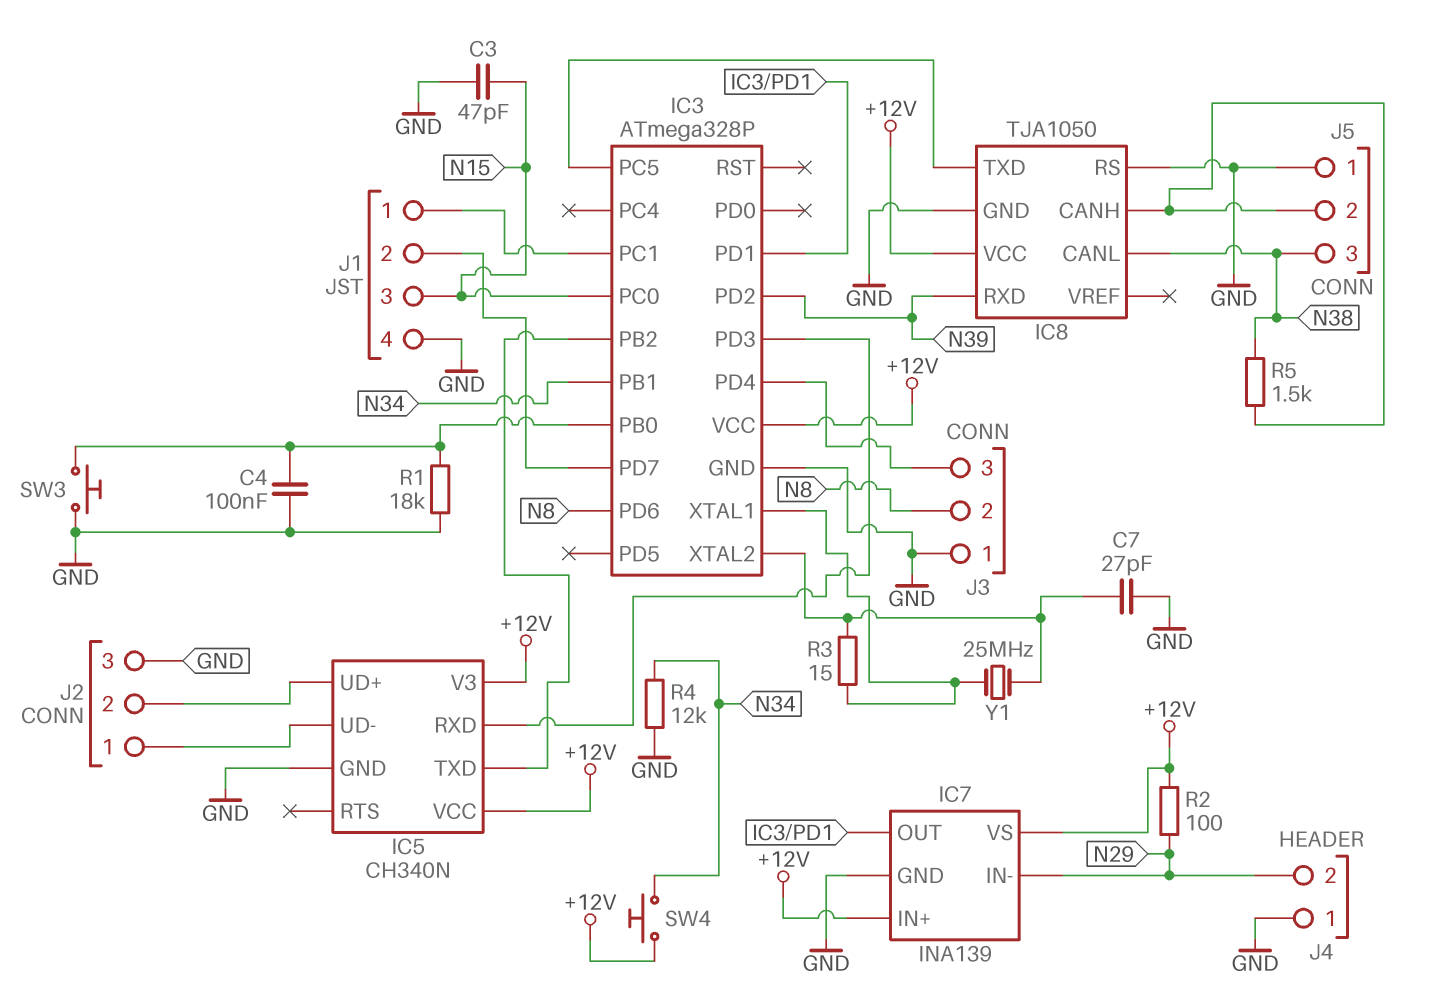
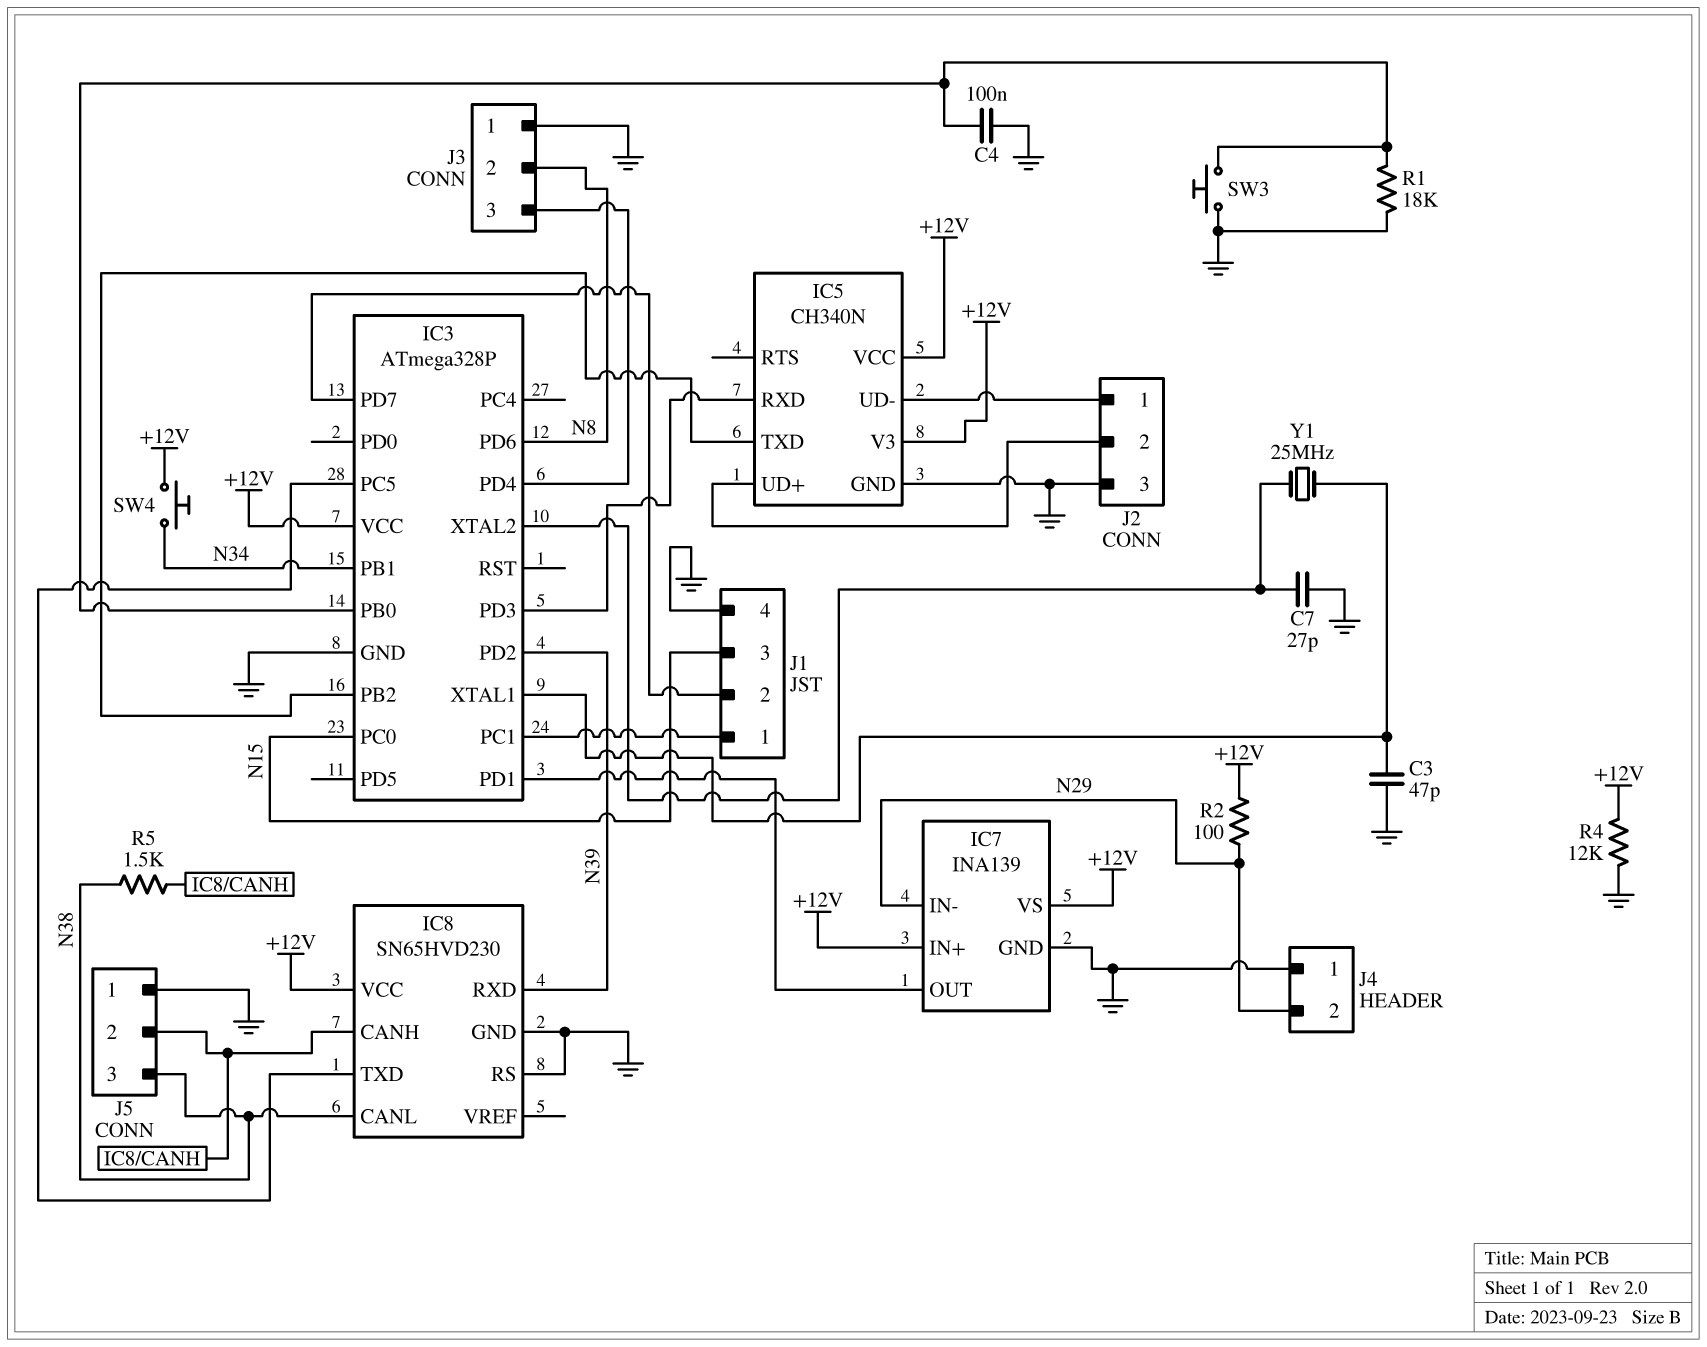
C3: 47pF (GND, N15) -> 47pF (GND, IC3/XTAL1)
IC8: TJA1050 -> SN65HVD230
R3: 15 (IC3/XTAL1, IC3/XTAL2) -> none
R4: 12k (GND, N34) -> 12k (+12V, GND)

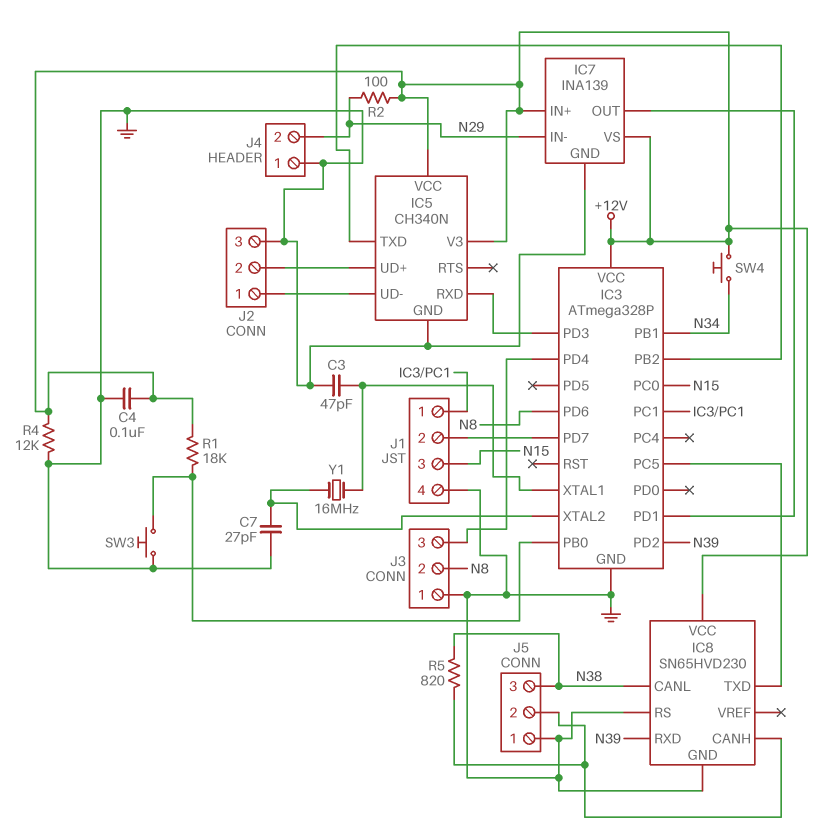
C4: 100nF (GND, IC3/PB0) -> 100nF (+12V, GND)
R1: 18k (GND, IC3/PB0) -> 18k (+12V, IC3/PB0)
R5: 1.5k (IC8/CANH, N38) -> 820 (IC8/CANH, N38)
Y1: 25MHz (IC3/XTAL1, IC3/XTAL2) -> 16MHz (IC3/XTAL1, IC3/XTAL2)

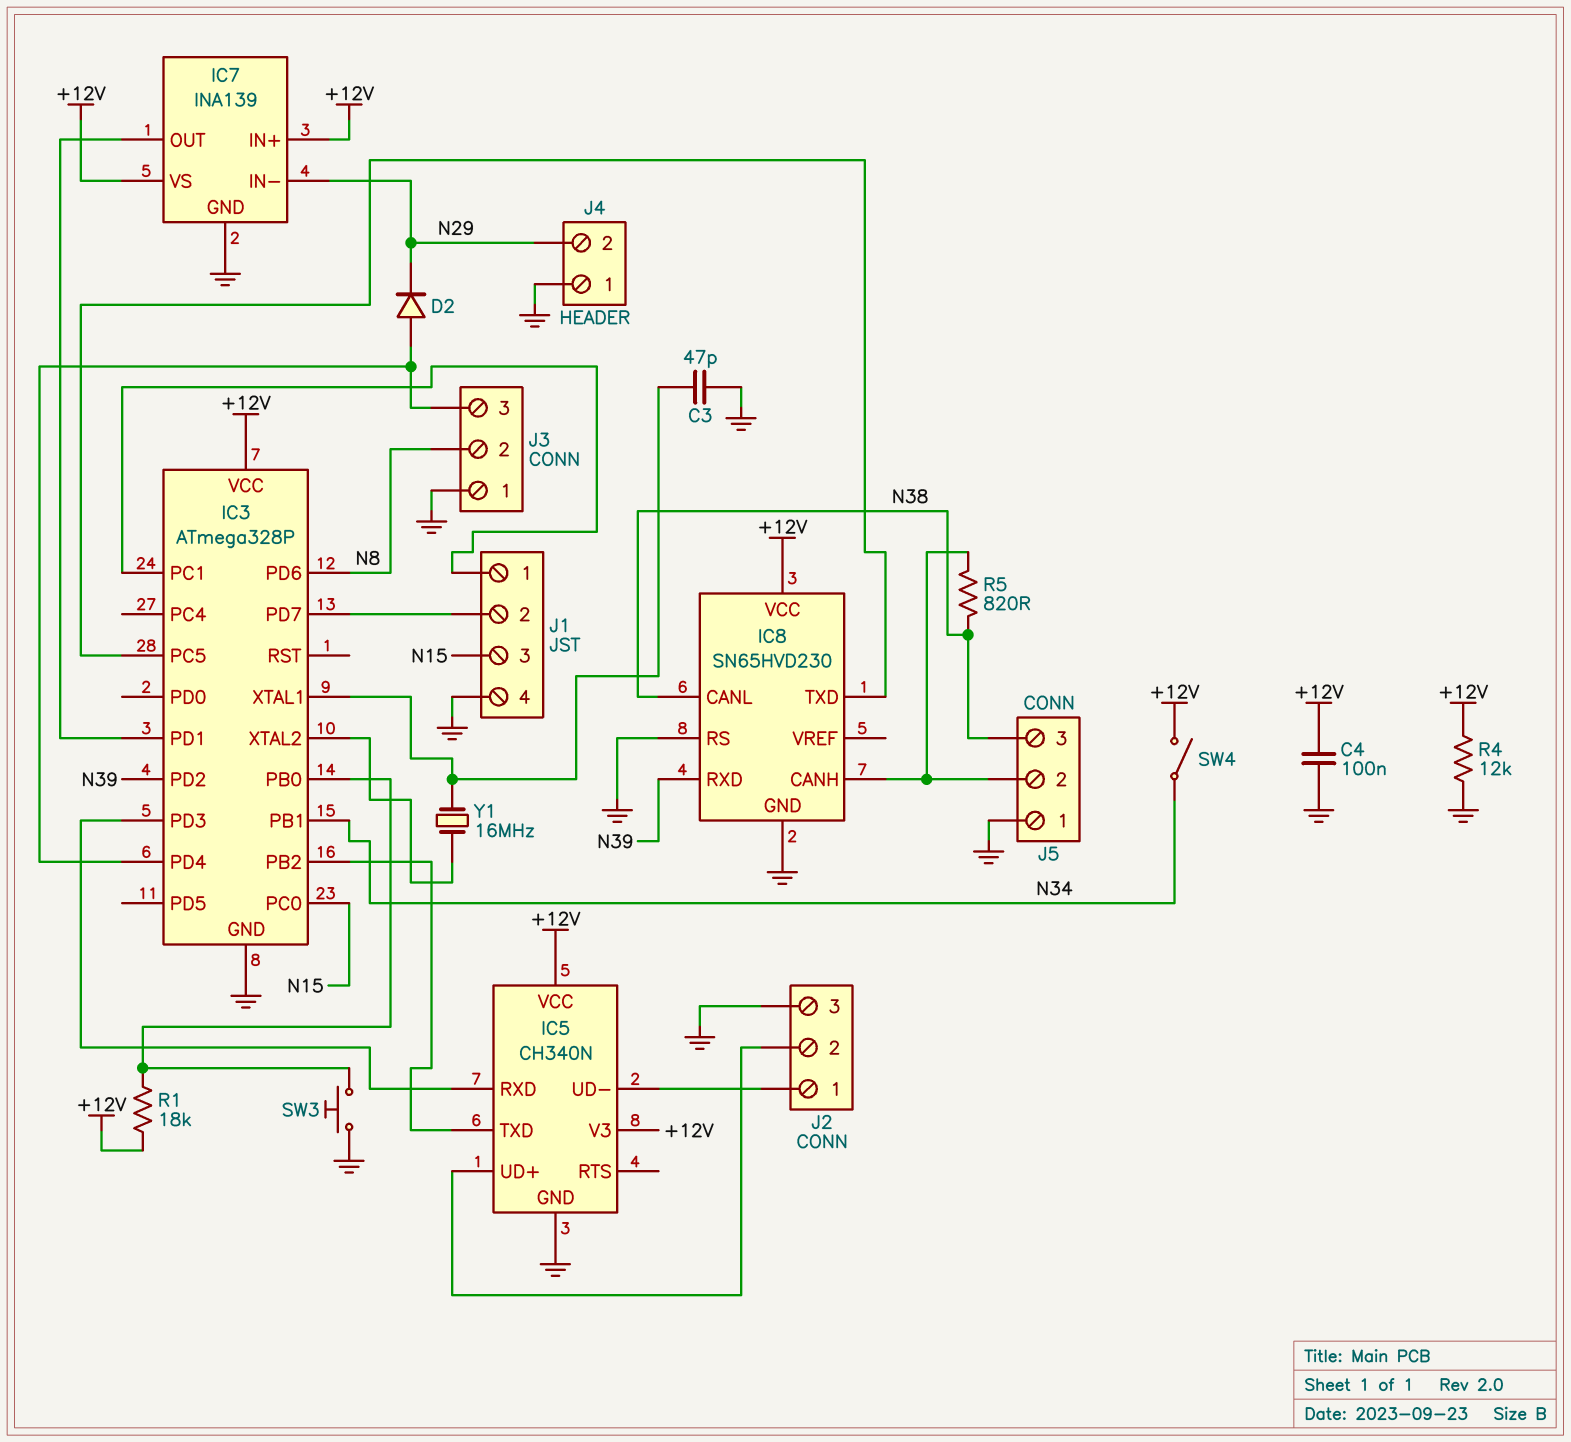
C7: 27pF (GND, IC3/XTAL2) -> none
D2: none -> diode (A IC3/PD4, K N29)
R2: 100 (+12V, N29) -> none
SW4: button (+12V, N34) -> switch (+12V, N34)

